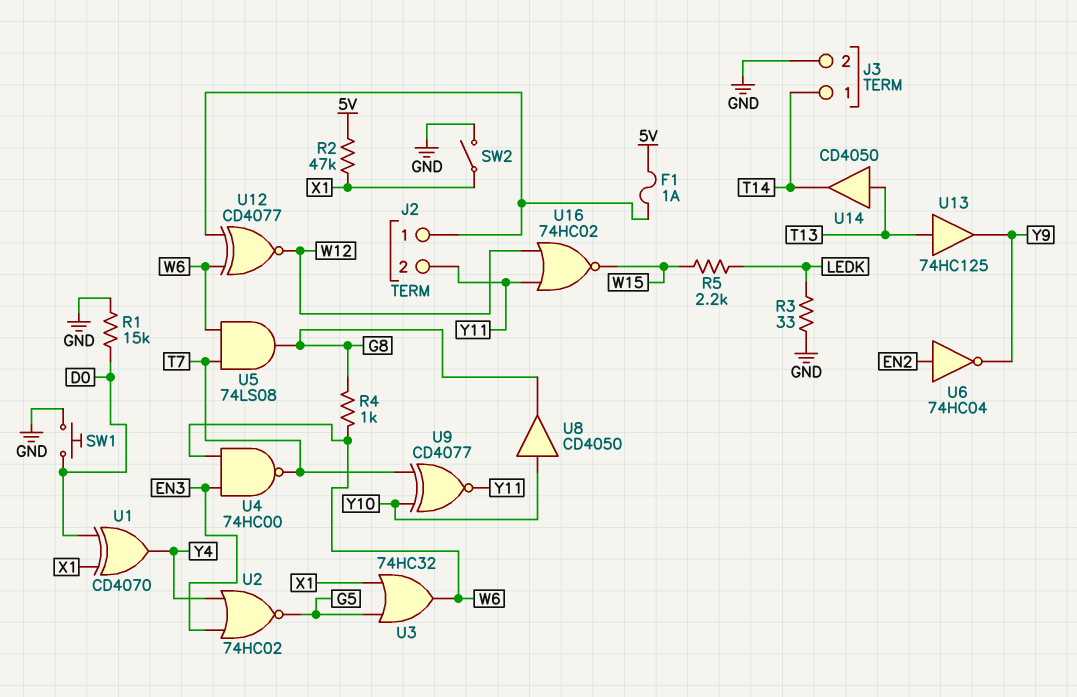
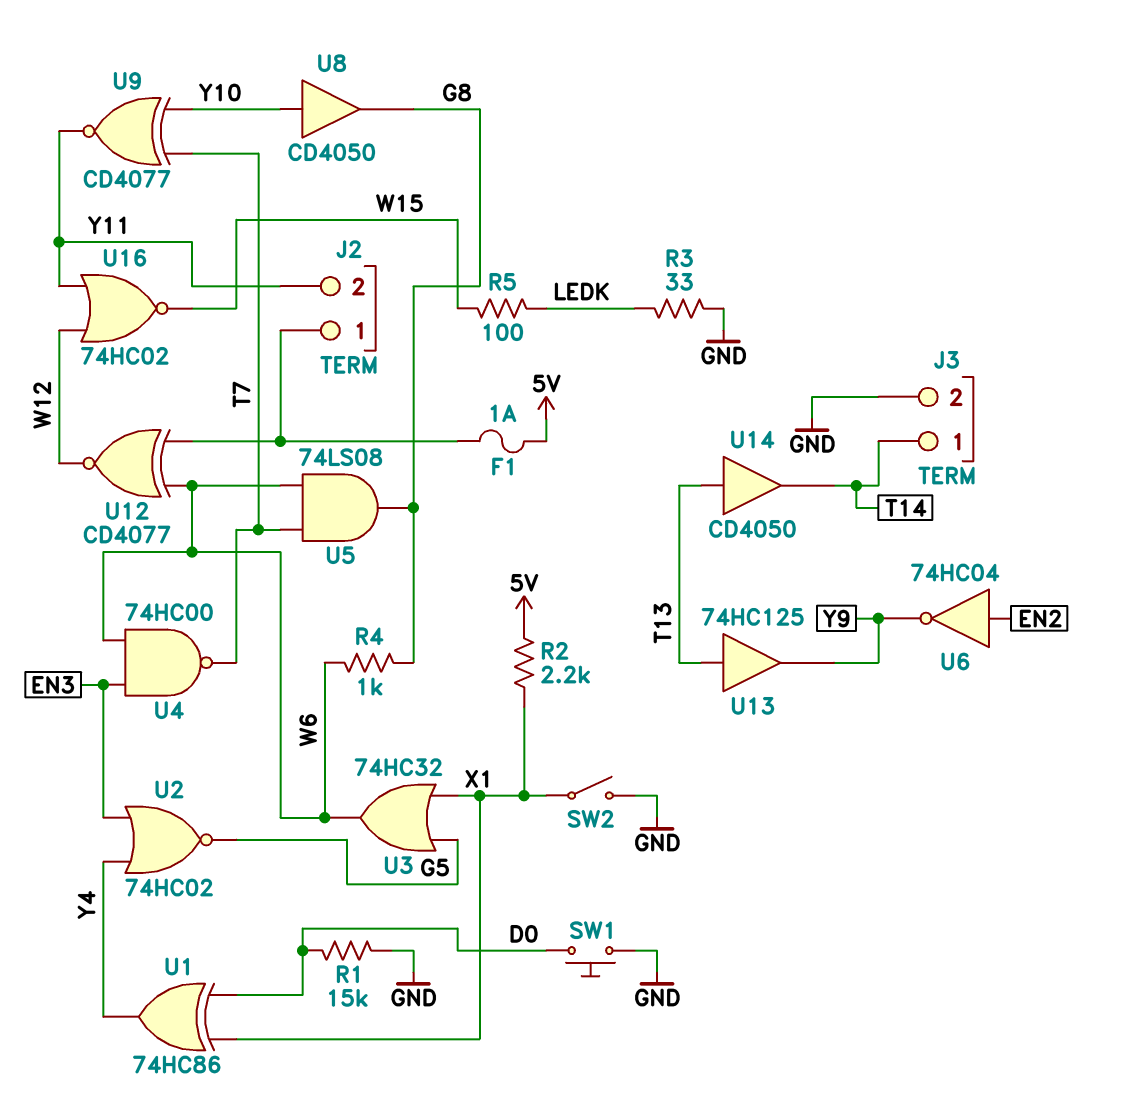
R2: 47k (5V, X1) -> 2.2k (5V, X1)
R5: 2.2k (LEDK, W15) -> 100 (LEDK, W15)
U1: XOR CD4070 (in D0, in X1, out Y4) -> XOR 74HC86 (in D0, in X1, out Y4)

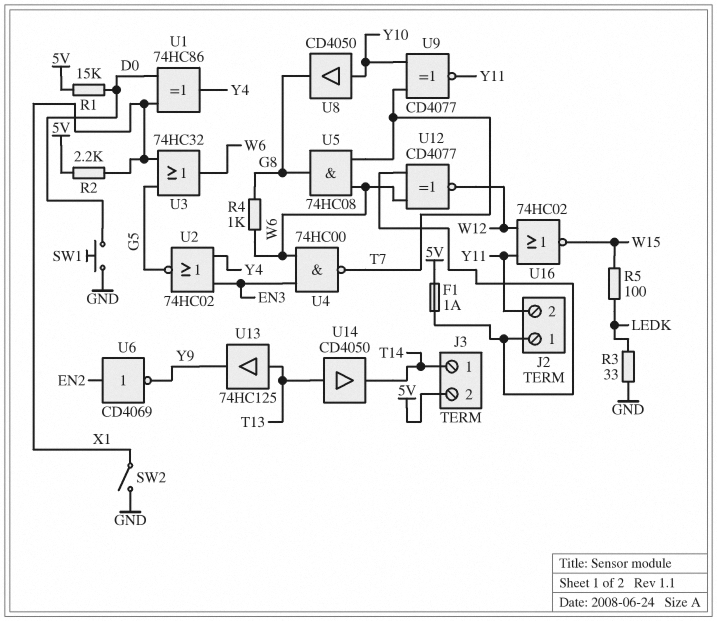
J3 pin 2: GND -> 5V
R1: 15k (D0, GND) -> 15k (5V, D0)
U5: AND 74LS08 (in T7, in W6, out G8) -> AND 74HC08 (in T7, in W6, out G8)
U6: NOT 74HC04 (in EN2, out Y9) -> NOT CD4069 (in EN2, out Y9)

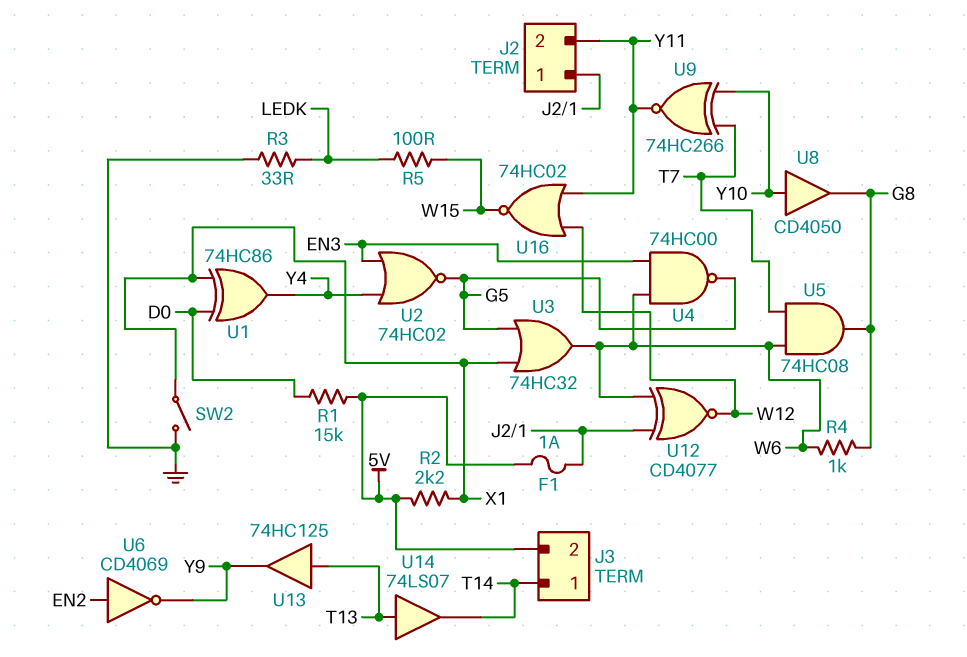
SW1: button (D0, GND) -> none
U4: NAND 74HC00 (in EN3, in W6, out T7) -> NAND 74HC00 (in EN3, in W6, out G5)
U9: XNOR CD4077 (in T7, in Y10, out Y11) -> XNOR 74HC266 (in T7, in Y10, out Y11)
U14: buffer CD4050 (in T13, out T14) -> buffer 74LS07 (in T13, out T14)

